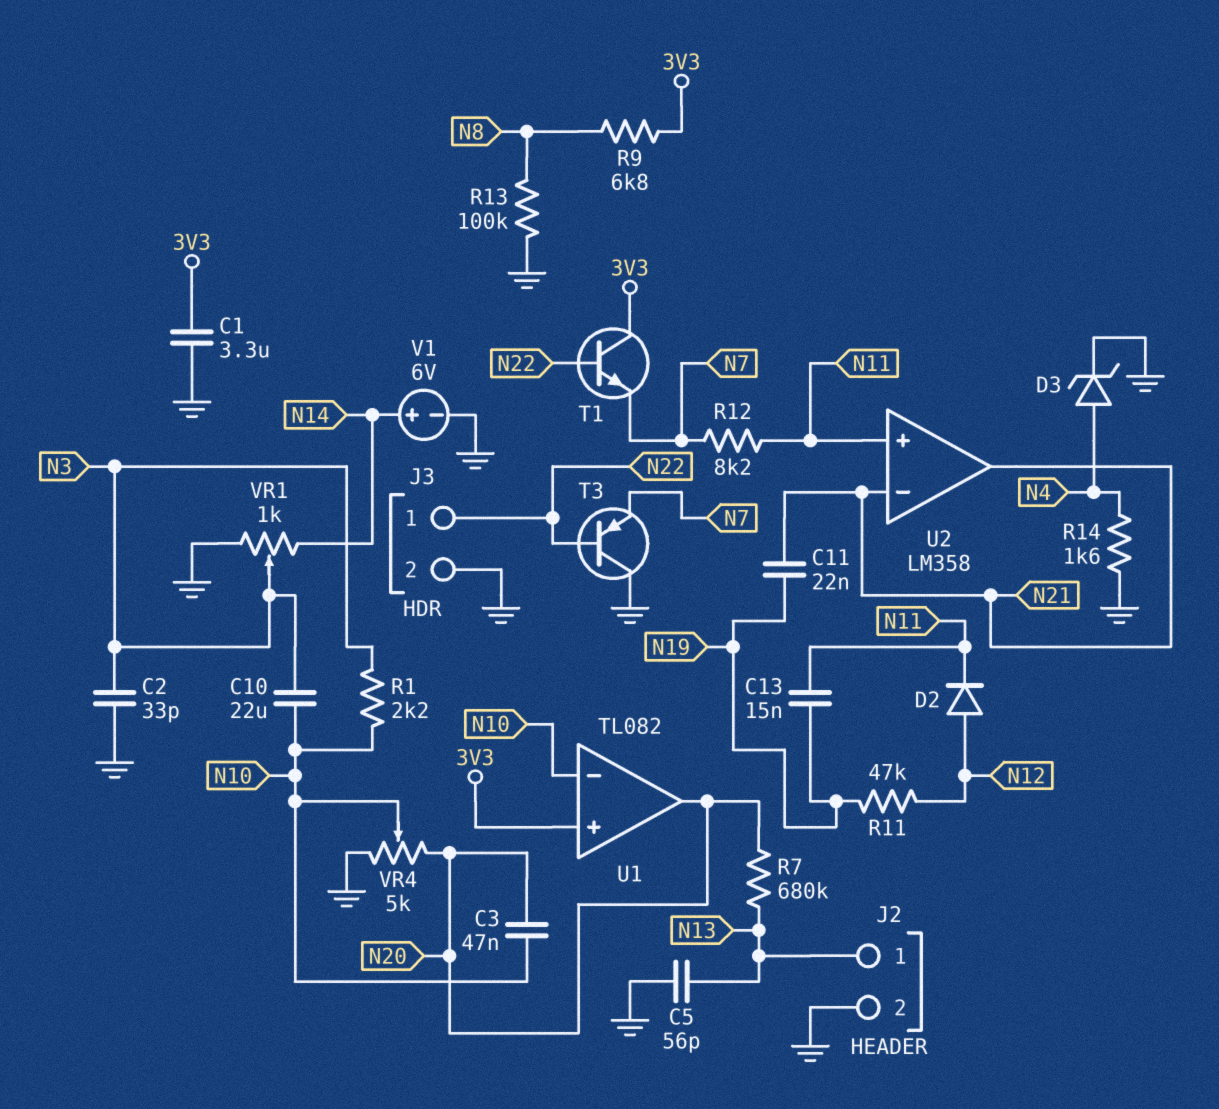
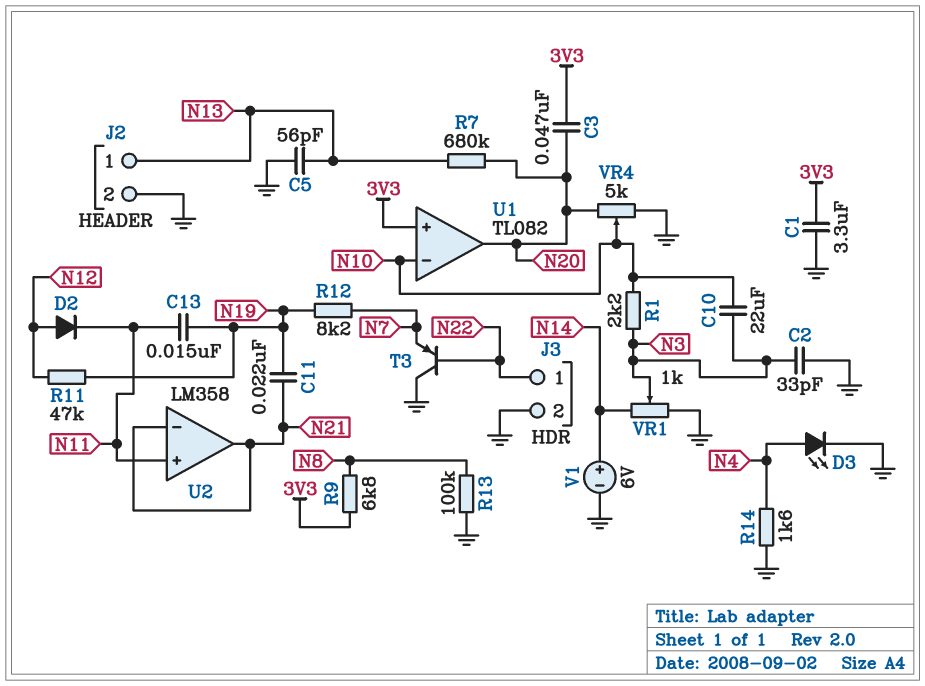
C3: 47nF (N10, N20) -> 47nF (3V3, N20)
D3: zener (A N4, K GND) -> LED (A N4, K GND)
R12: 8.2k (N7, N11) -> 8.2k (N7, N19)
T1: NPN (B N22, C 3V3, E N7) -> none

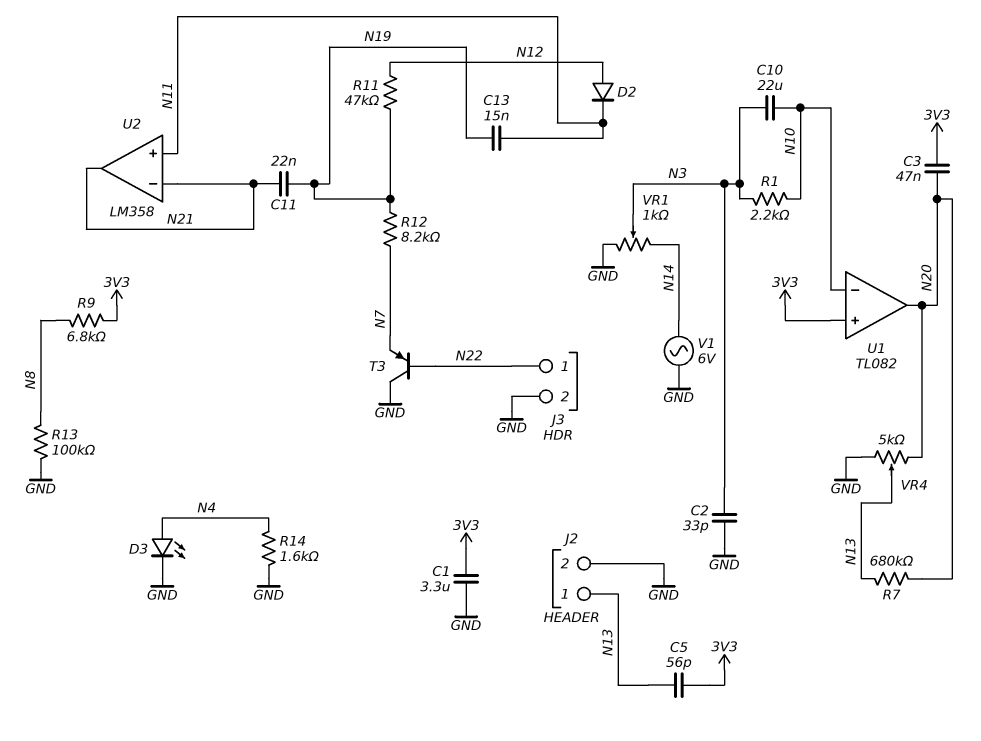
C5: 56pF (GND, N13) -> 56pF (3V3, N13)
V1: 6V (plus N14, minus GND) -> AC 6V (GND, N14)
VR4: 5k (GND, N20, wiper N10) -> 5k (GND, N20, wiper N13)

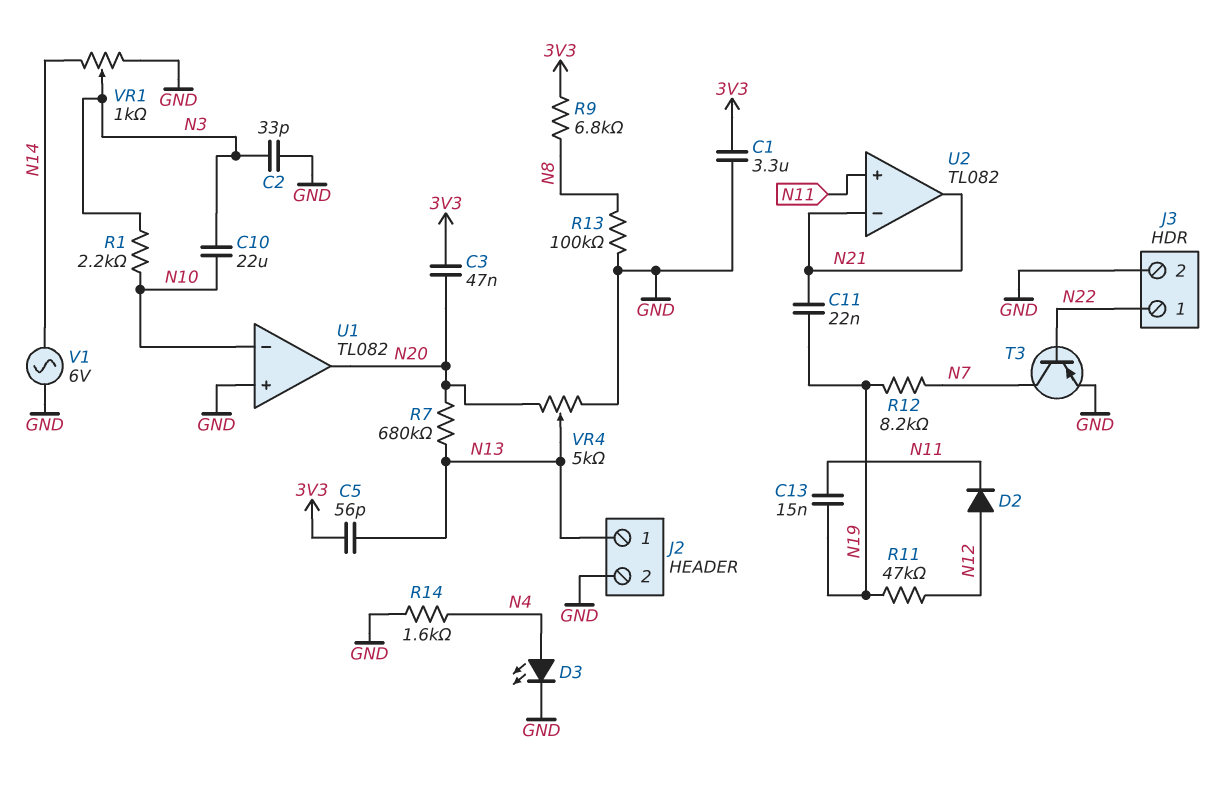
T3: PNP (B N22, C GND, E N7) -> PNP (B N22, C N7, E GND)
U1 pin in+: 3V3 -> GND
U2: LM358 -> TL082

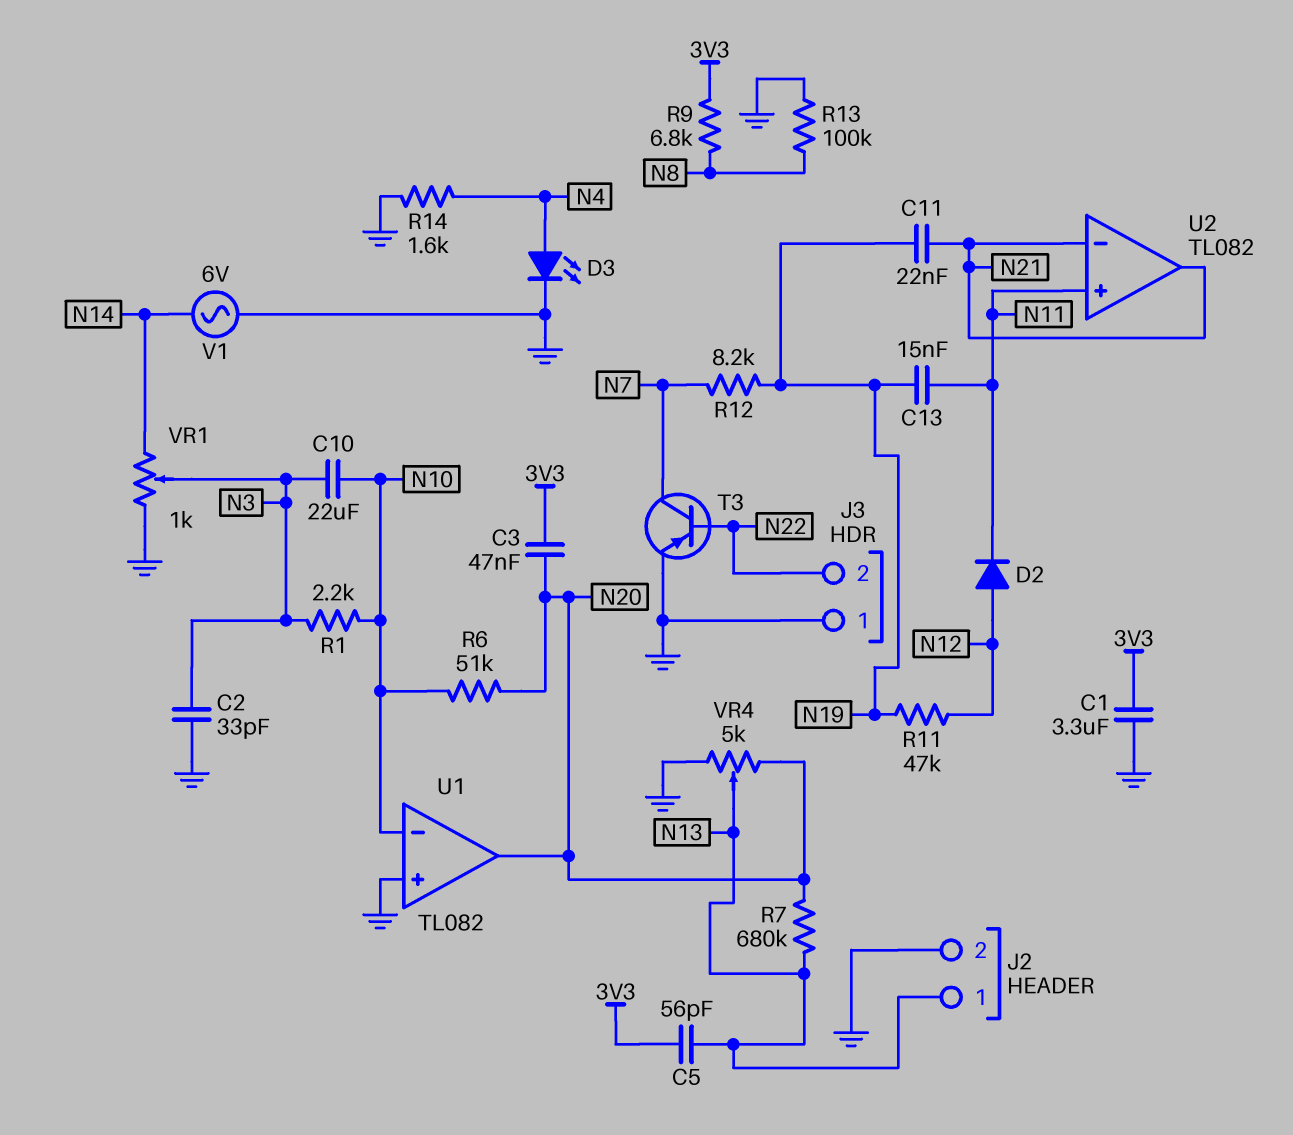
J3 pin 1: N22 -> GND
J3 pin 2: GND -> N22
R6: none -> 51k (N10, N20)

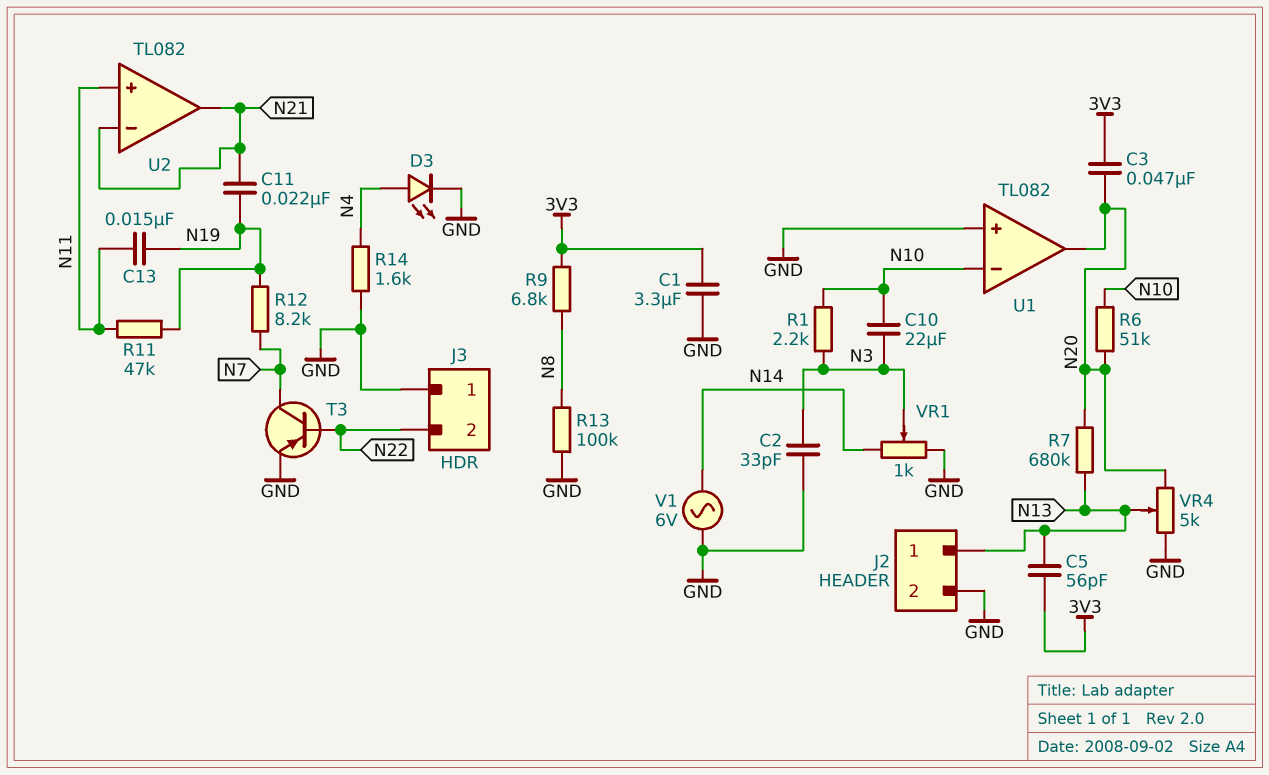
D2: diode (A N12, K N11) -> none
R11: 47k (N12, N19) -> 47k (N11, N19)

